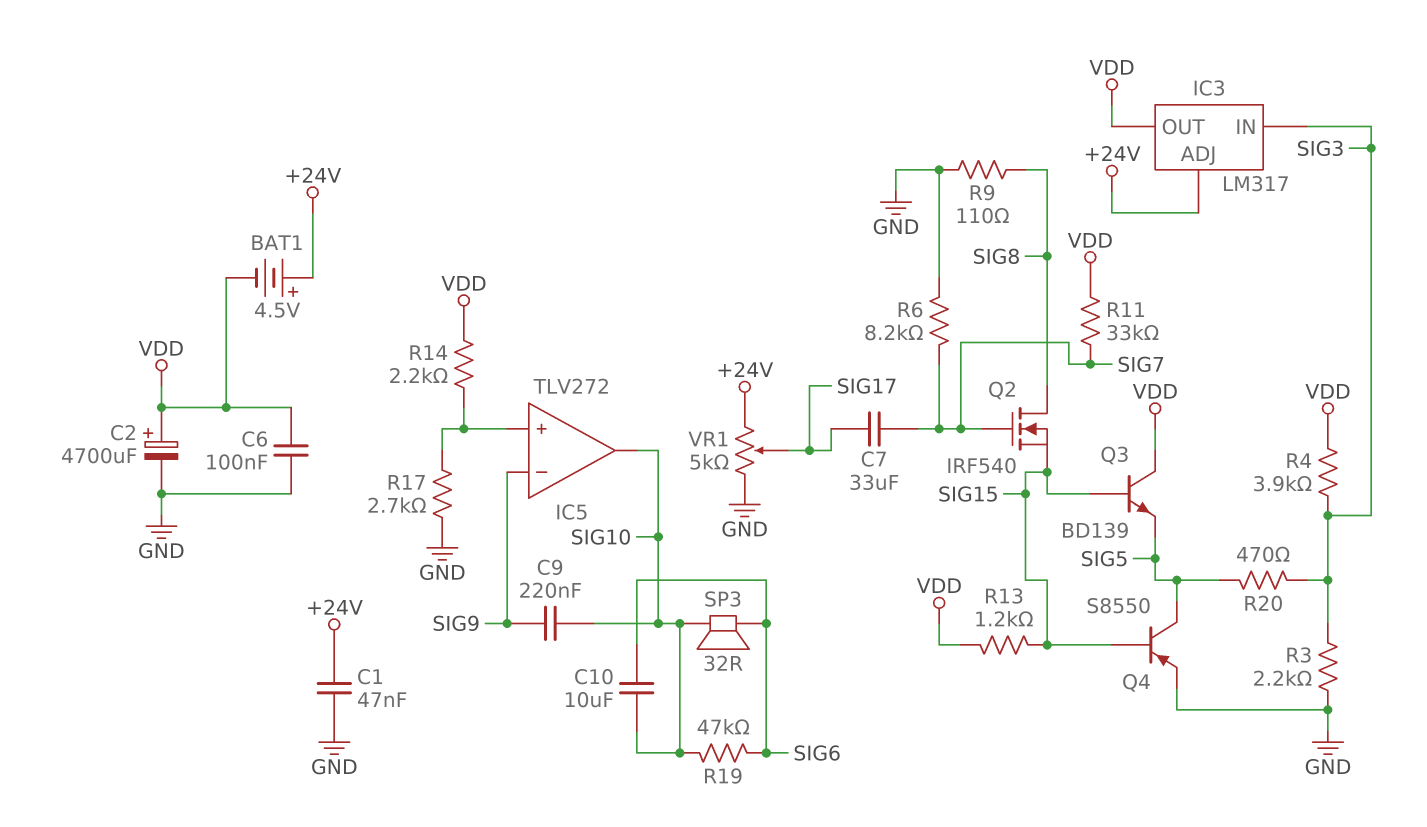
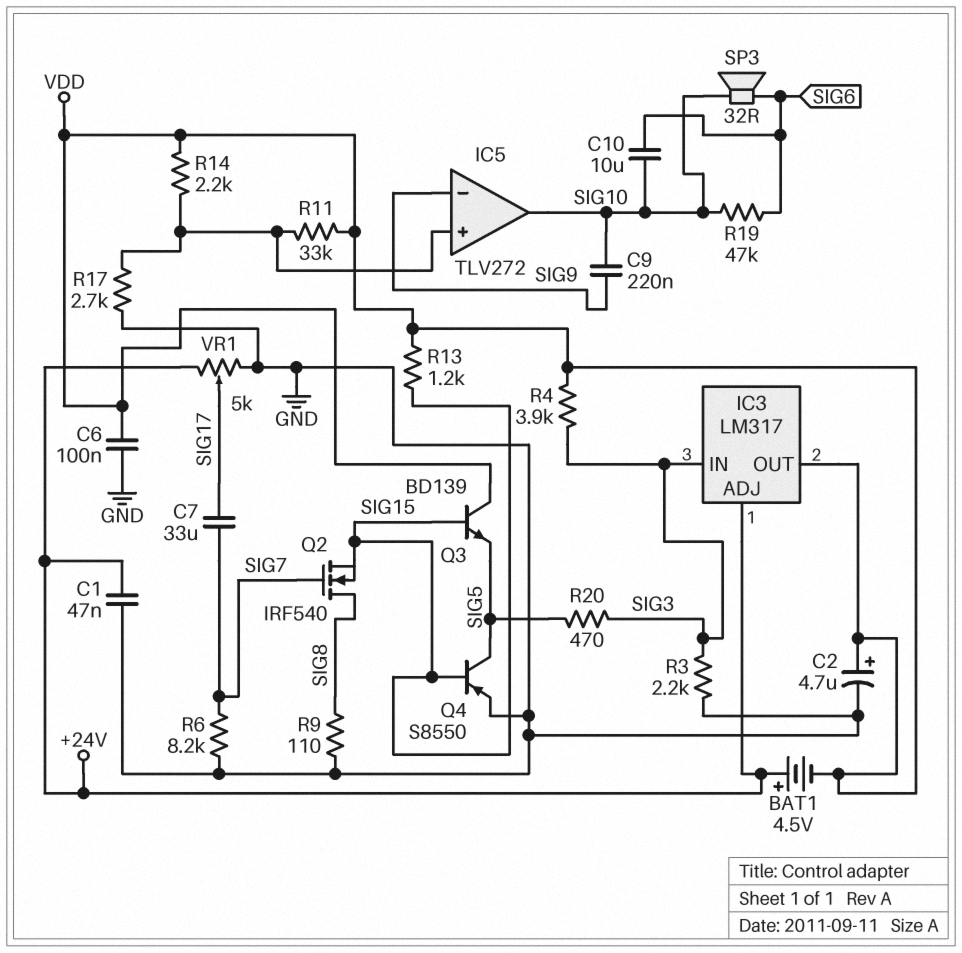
C2: 4700uF (plus VDD, minus GND) -> 4.7uF (plus VDD, minus GND)
R11: 33k (SIG7, VDD) -> 33k (IC5/in+, VDD)

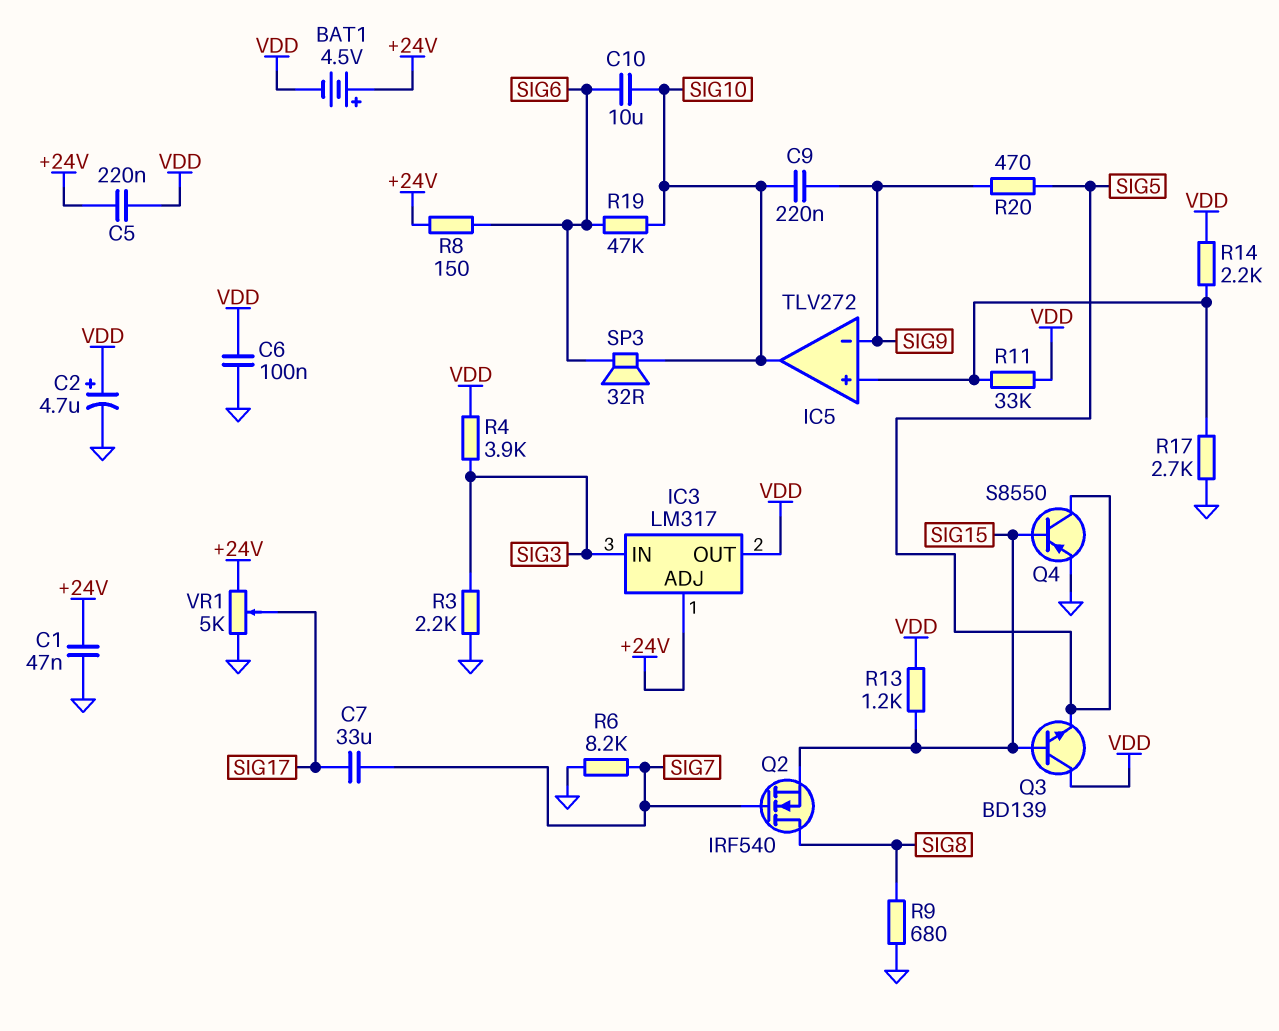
C5: none -> 220nF (+24V, VDD)
R8: none -> 150 (+24V, SIG6)
R9: 110 (GND, SIG8) -> 680 (GND, SIG8)
R20: 470 (SIG3, SIG5) -> 470 (SIG5, SIG9)

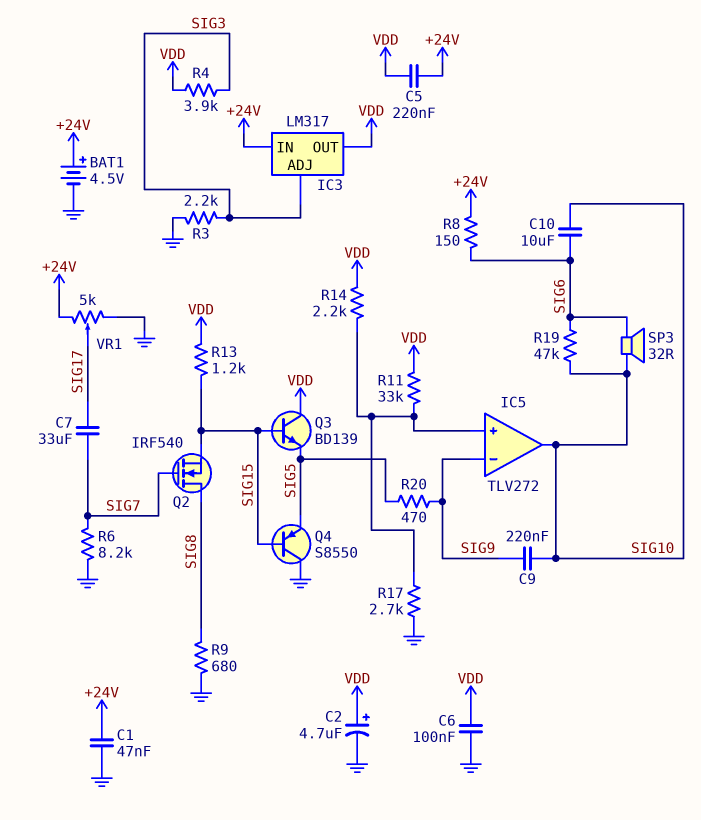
BAT1: 4.5V (plus +24V, minus VDD) -> 4.5V (plus +24V, minus GND)
IC3 pin ADJ: +24V -> SIG3
IC3 pin IN: SIG3 -> +24V
Q4: PNP S8550 (B SIG15, C SIG5, E GND) -> PNP S8550 (B SIG15, C GND, E SIG5)

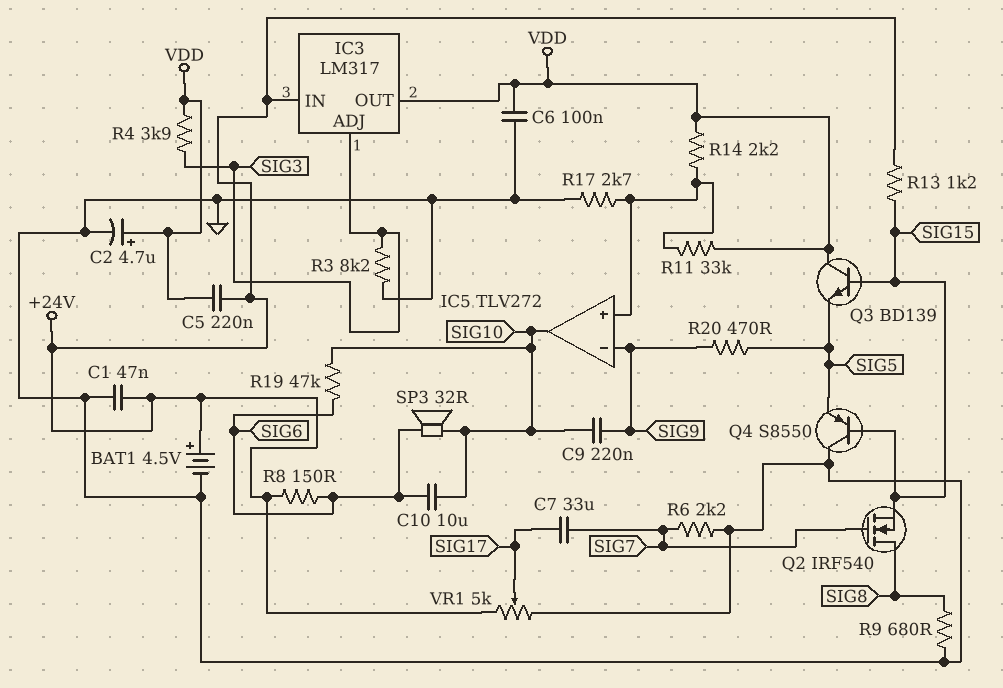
R3: 2.2k (GND, SIG3) -> 8.2k (GND, SIG3)
R6: 8.2k (GND, SIG7) -> 2.2k (GND, SIG7)
R13: 1.2k (SIG15, VDD) -> 1.2k (+24V, SIG15)

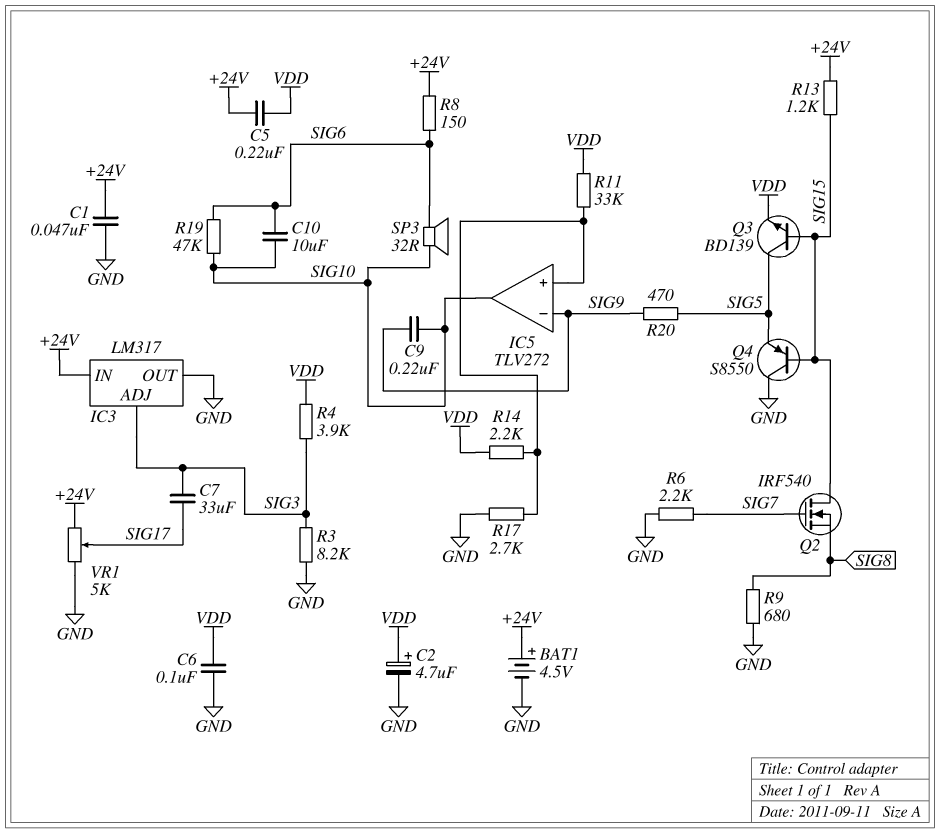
C7: 33uF (SIG7, SIG17) -> 33uF (SIG3, SIG17)
IC3 pin OUT: VDD -> GND
Q2: NMOS IRF540 (G SIG7, D SIG8, S SIG15) -> NMOS IRF540 (G SIG7, D SIG15, S SIG8)
Q3: NPN BD139 (B SIG15, C VDD, E SIG5) -> NPN BD139 (B SIG15, C SIG5, E VDD)

